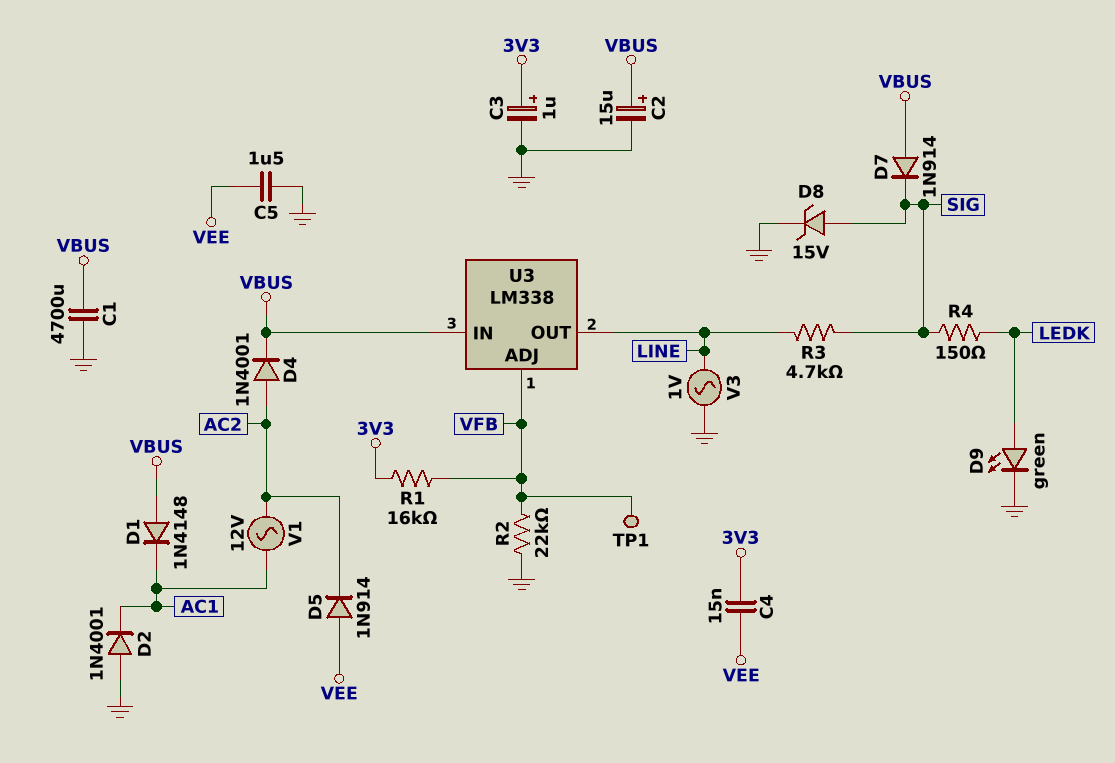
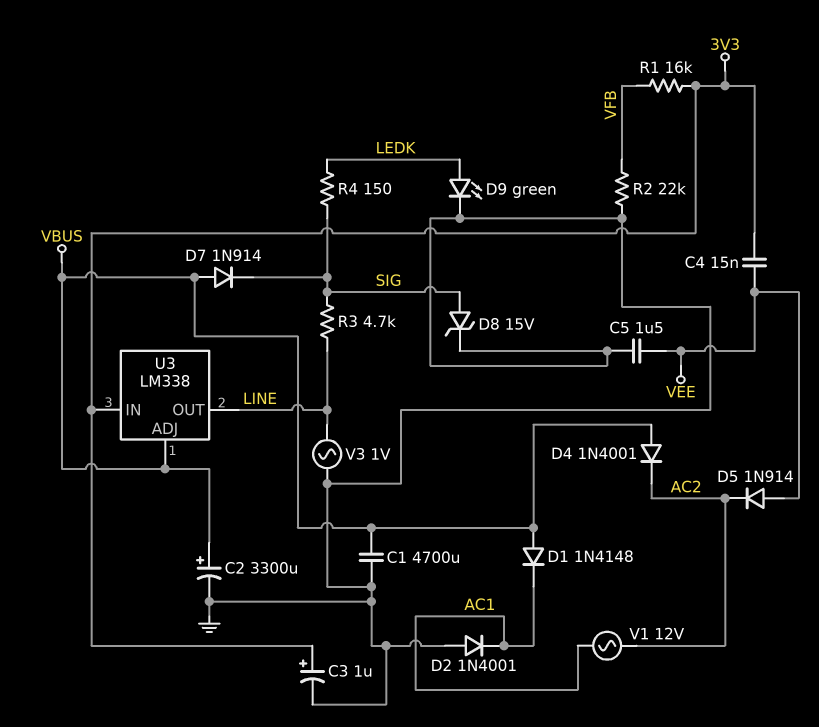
C2: 15uF (plus VBUS, minus GND) -> 3300uF (plus VBUS, minus GND)
D4: diode 1N4001 (A AC2, K VBUS) -> diode 1N4001 (A VBUS, K AC2)
TP1: test point (VFB) -> none
U3 pin ADJ: VFB -> VBUS
U3 pin IN: VBUS -> 3V3

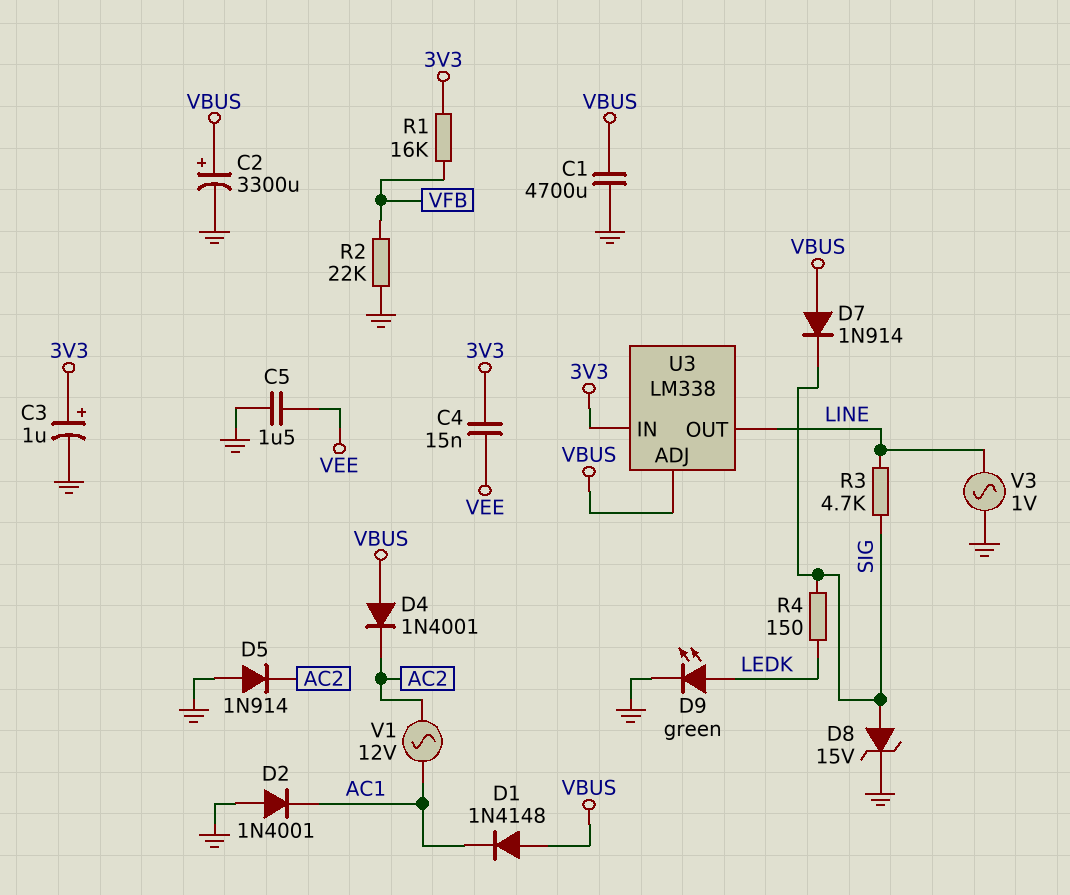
D5: diode 1N914 (A VEE, K AC2) -> diode 1N914 (A GND, K AC2)

